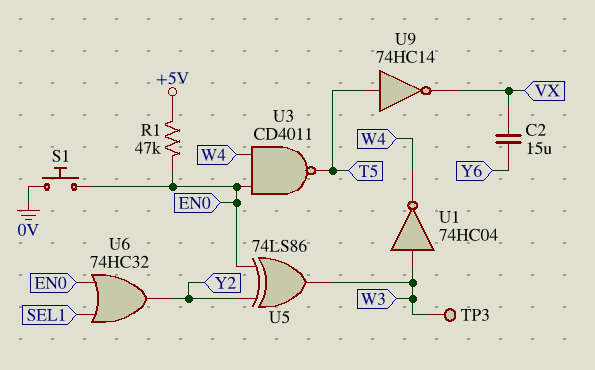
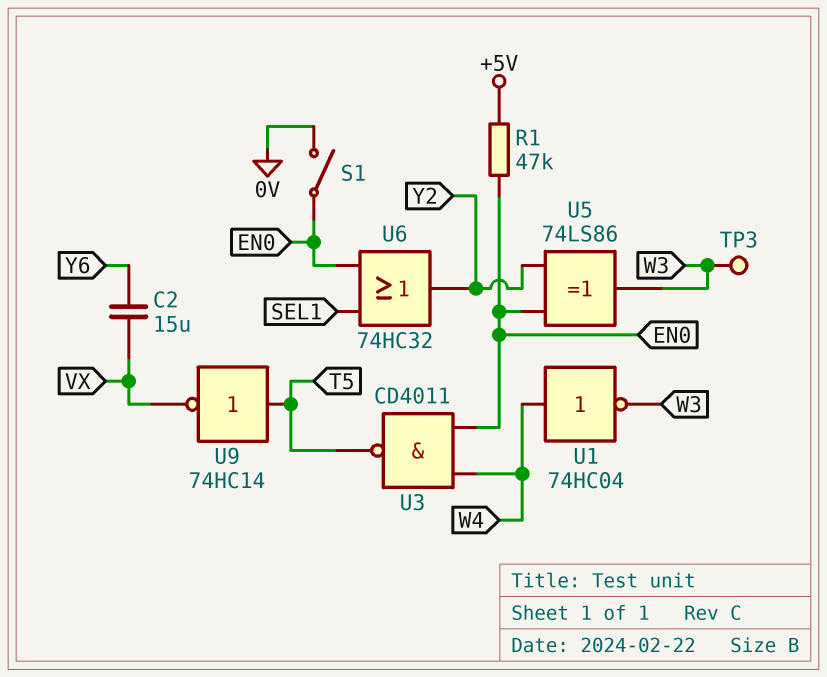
S1: button (0V, EN0) -> switch (0V, EN0)
U1: NOT 74HC04 (in W3, out W4) -> NOT 74HC04 (in W4, out W3)

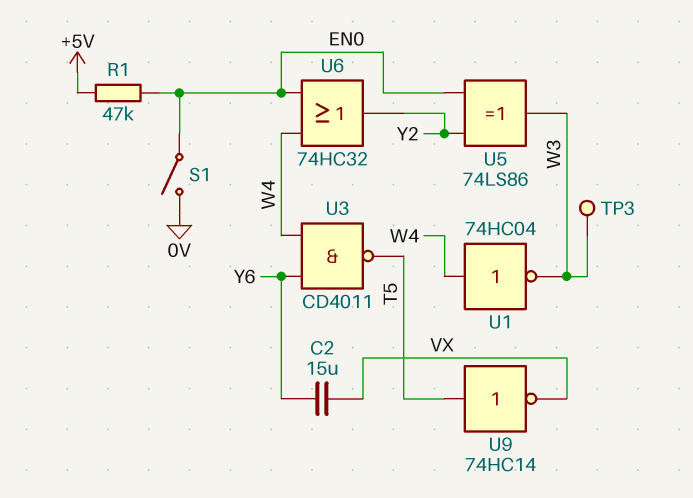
U3: NAND CD4011 (in EN0, in W4, out T5) -> NAND CD4011 (in W4, in Y6, out T5)
U6: OR 74HC32 (in EN0, in SEL1, out Y2) -> OR 74HC32 (in EN0, in W4, out Y2)

